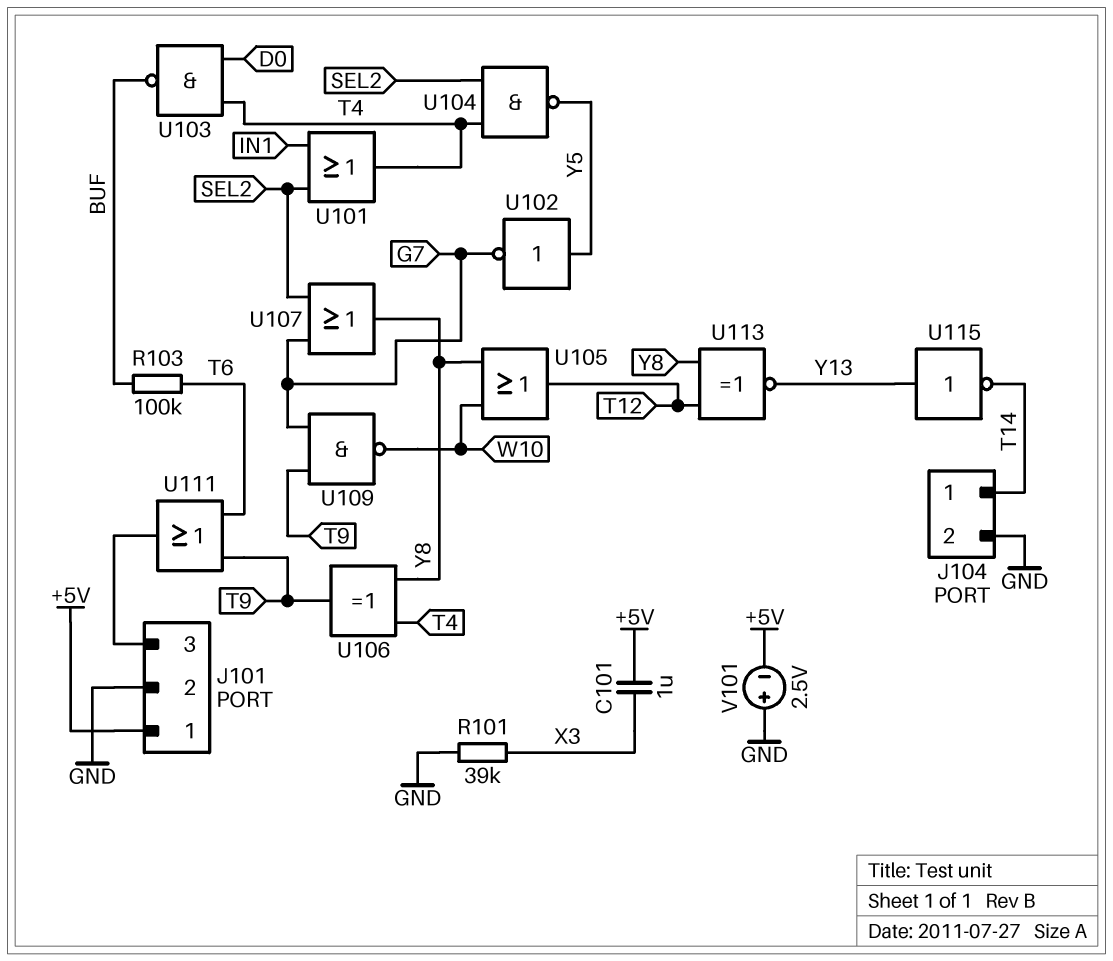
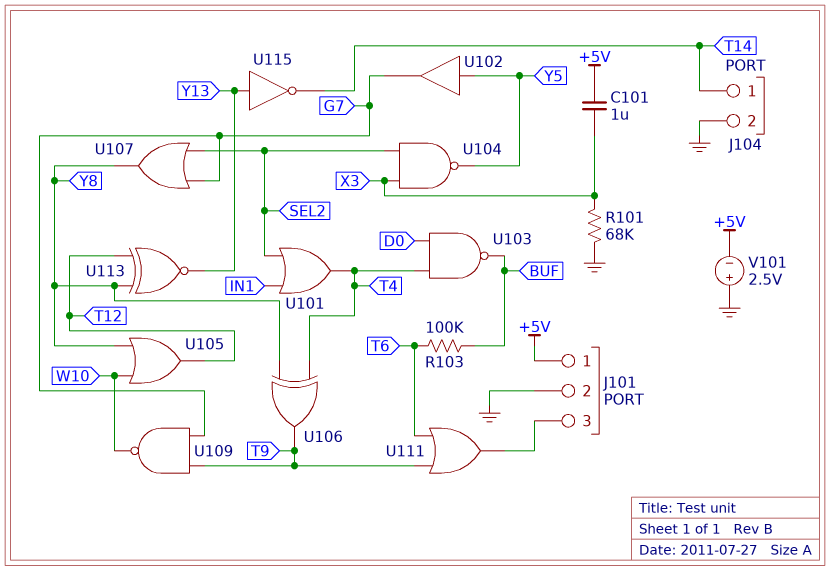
R101: 39k (GND, X3) -> 68k (GND, X3)
U102: NOT (in Y5, out G7) -> buffer (in Y5, out G7)
U104: NAND (in SEL2, in T4, out Y5) -> NAND (in SEL2, in X3, out Y5)

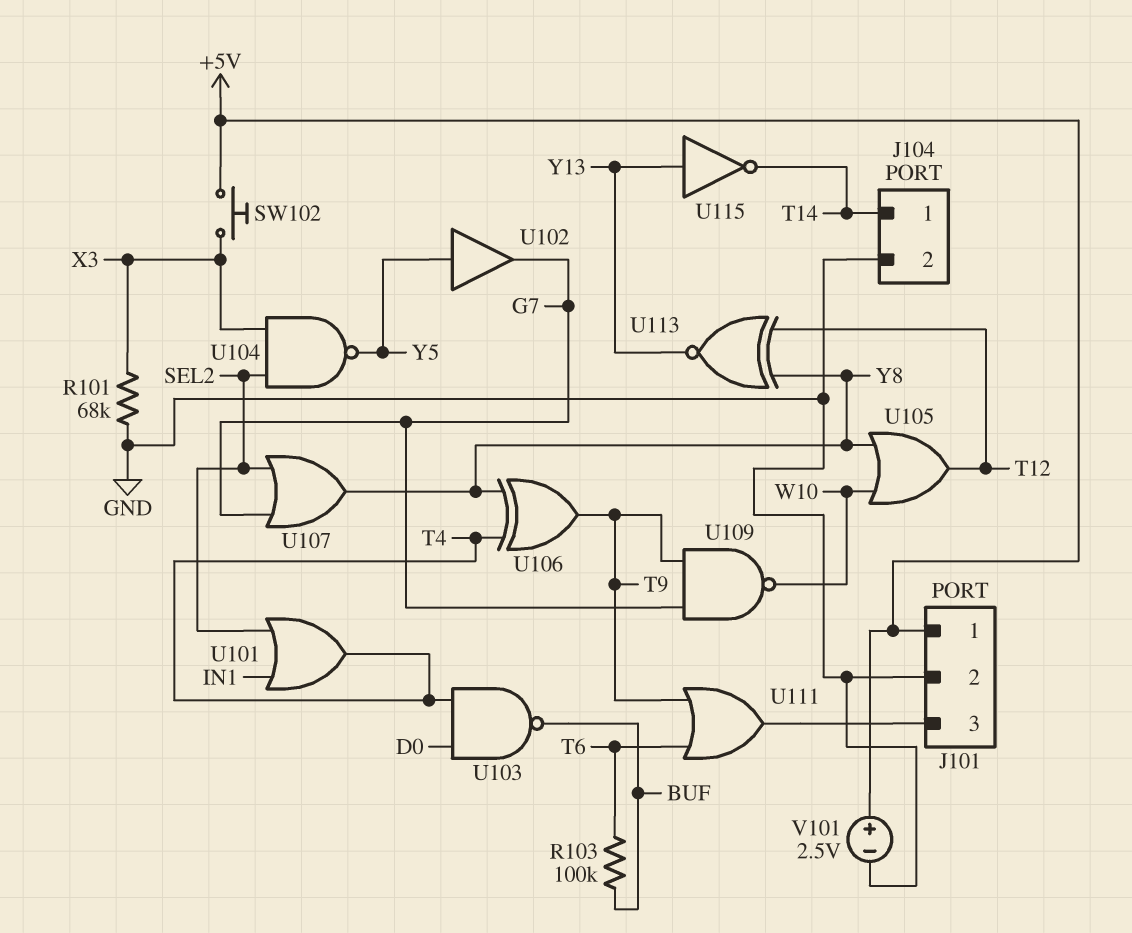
C101: 1uF (+5V, X3) -> none
SW102: none -> button (+5V, X3)
V101: 2.5V (plus GND, minus +5V) -> 2.5V (plus +5V, minus GND)

